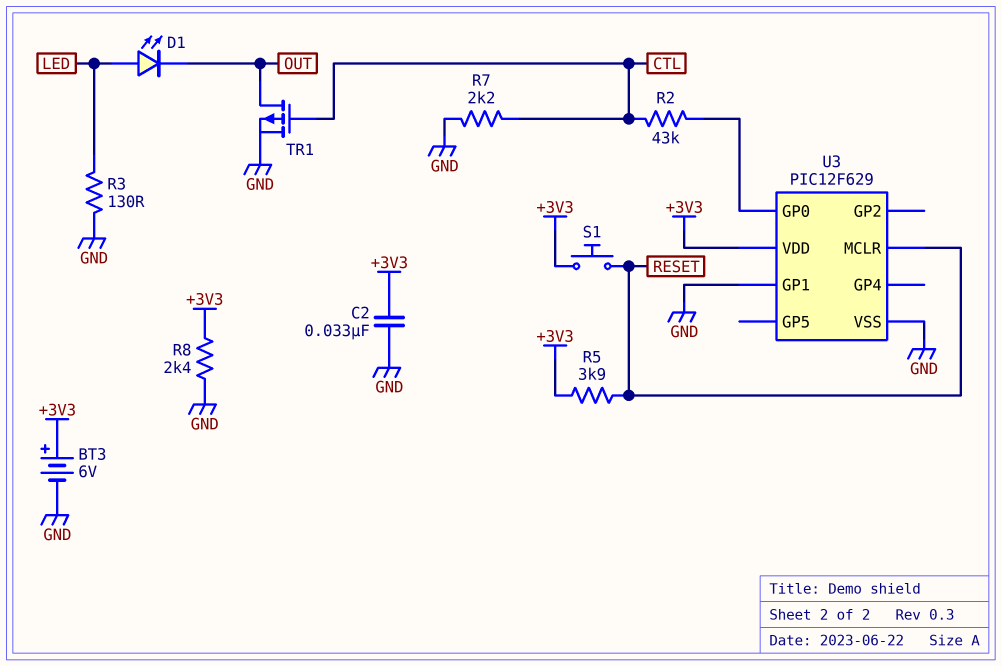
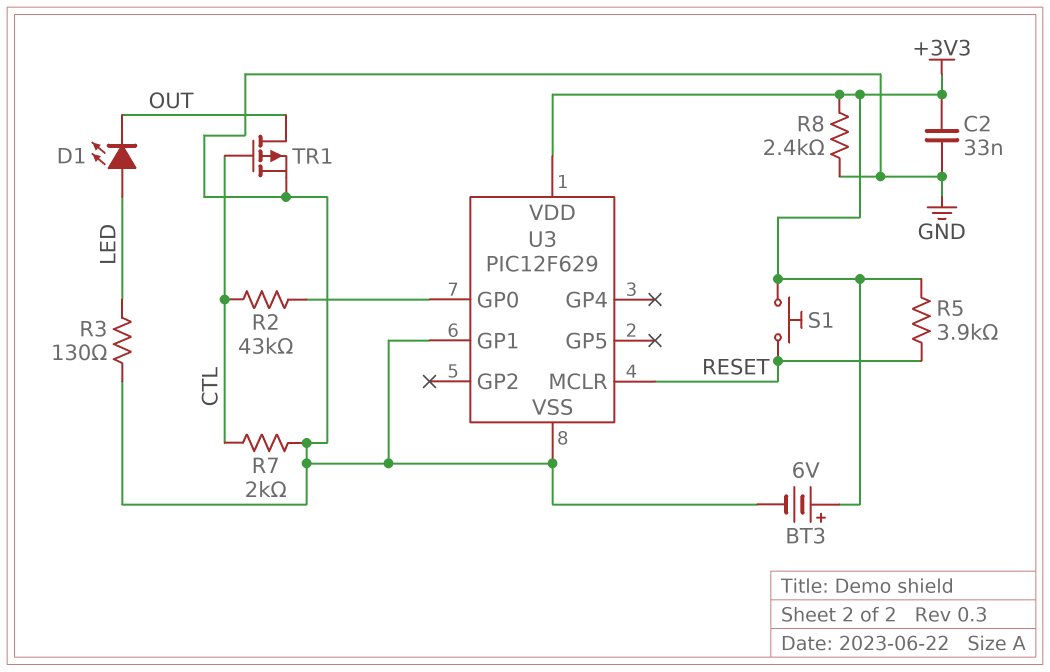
R7: 2.2k (CTL, GND) -> 2k (CTL, GND)

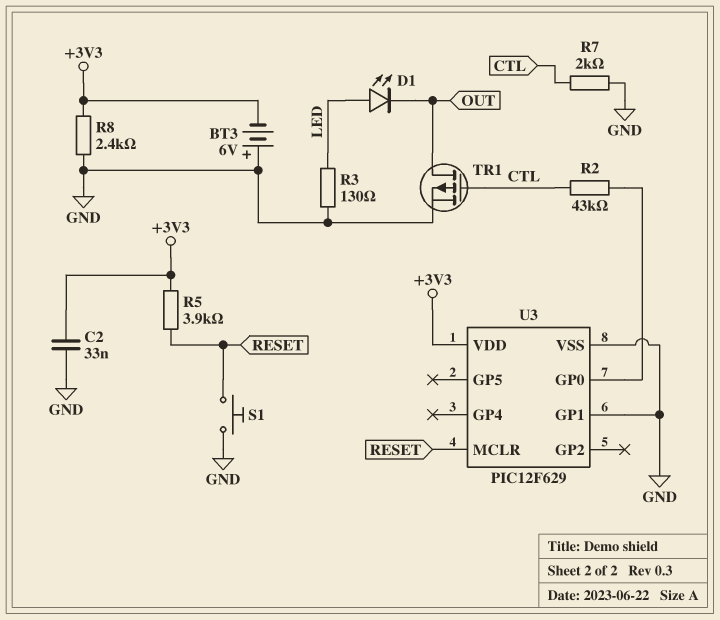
BT3: 6V (plus +3V3, minus GND) -> 6V (plus GND, minus +3V3)
S1: button (+3V3, RESET) -> button (GND, RESET)

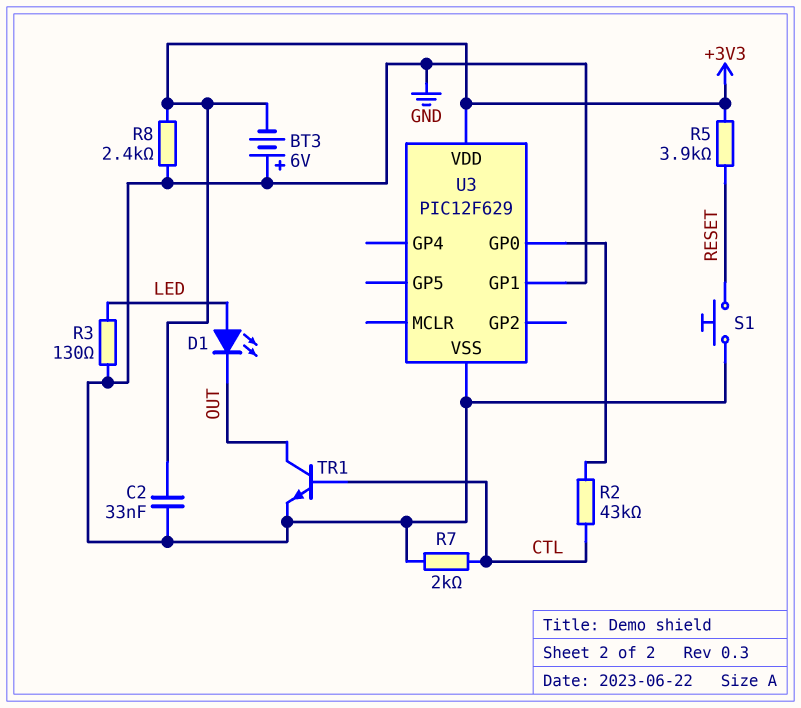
TR1: PMOS (G CTL, D OUT, S GND) -> NPN (B CTL, C OUT, E GND)
U3 pin MCLR: RESET -> none

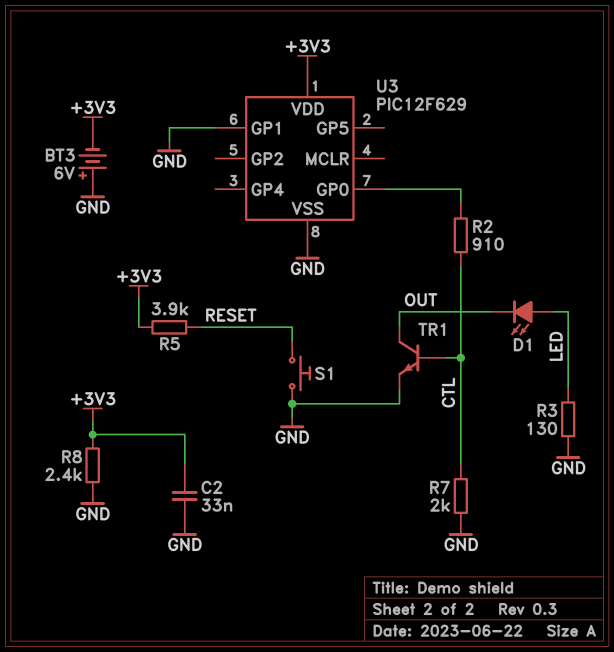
R2: 43k (CTL, U3/GP0) -> 910 (CTL, U3/GP0)

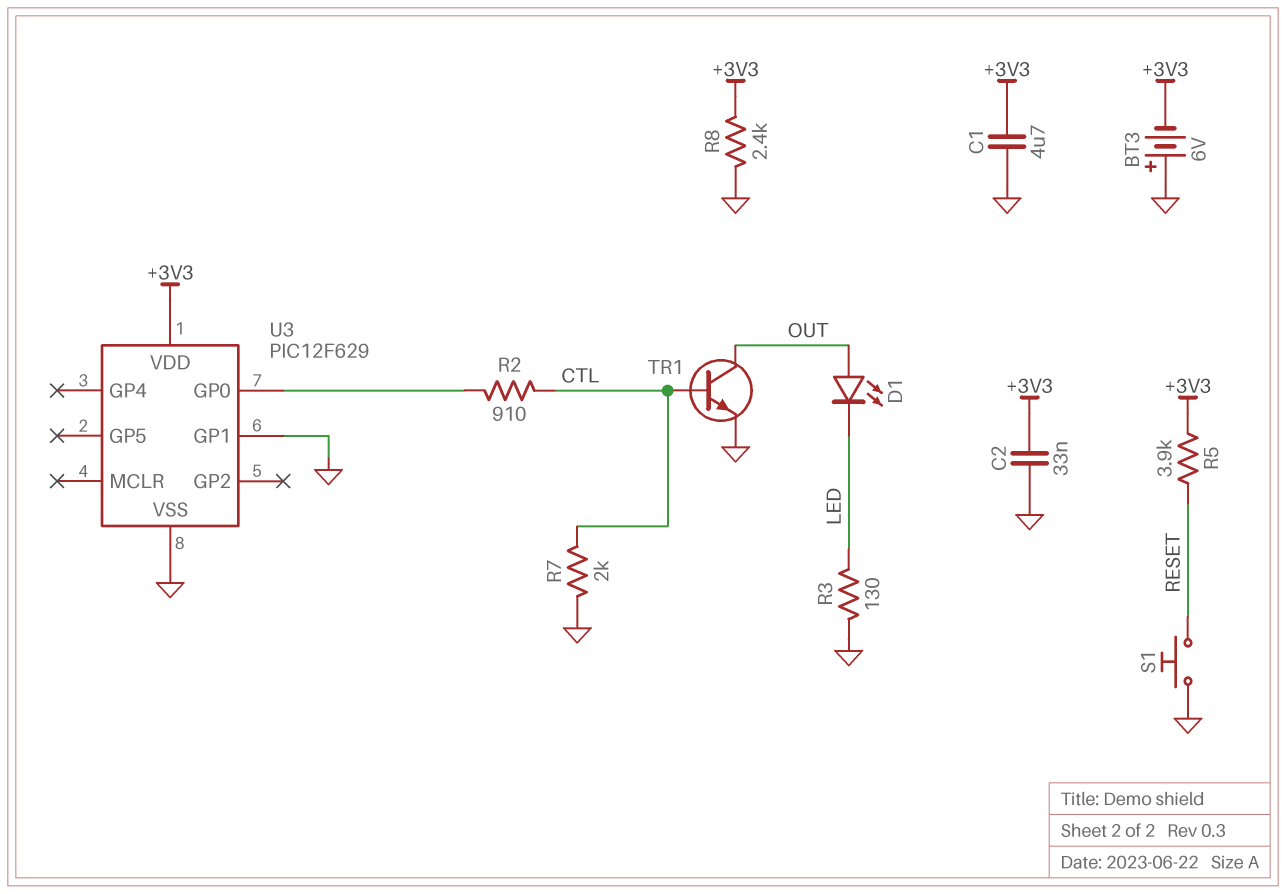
C1: none -> 4.7uF (+3V3, GND)
D1: LED (A LED, K OUT) -> LED (A OUT, K LED)

